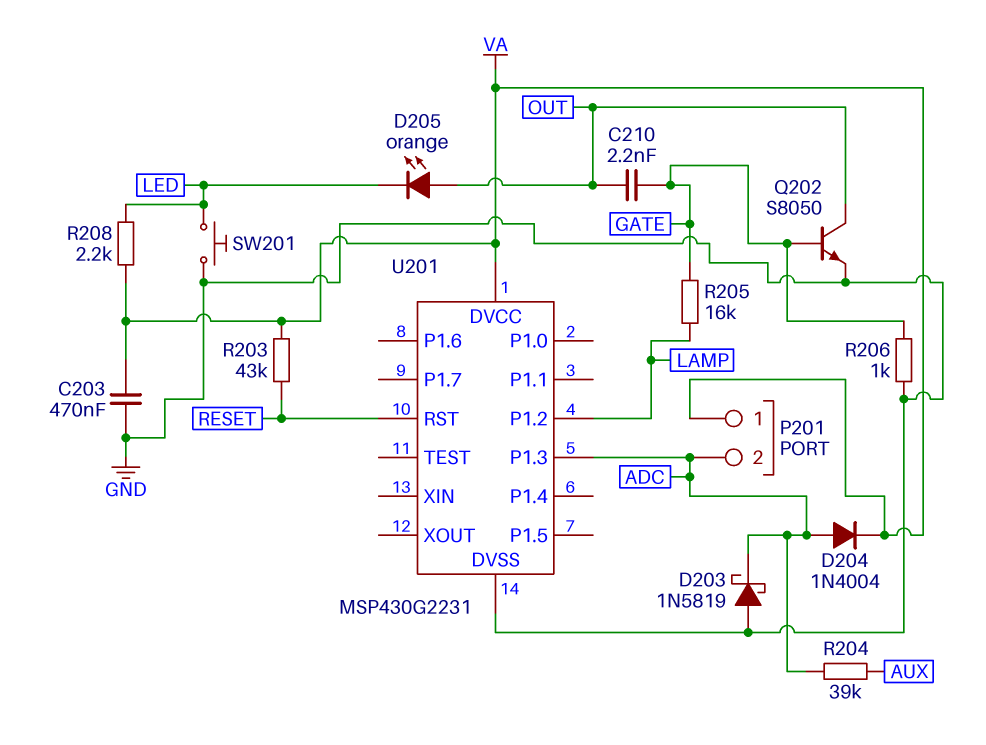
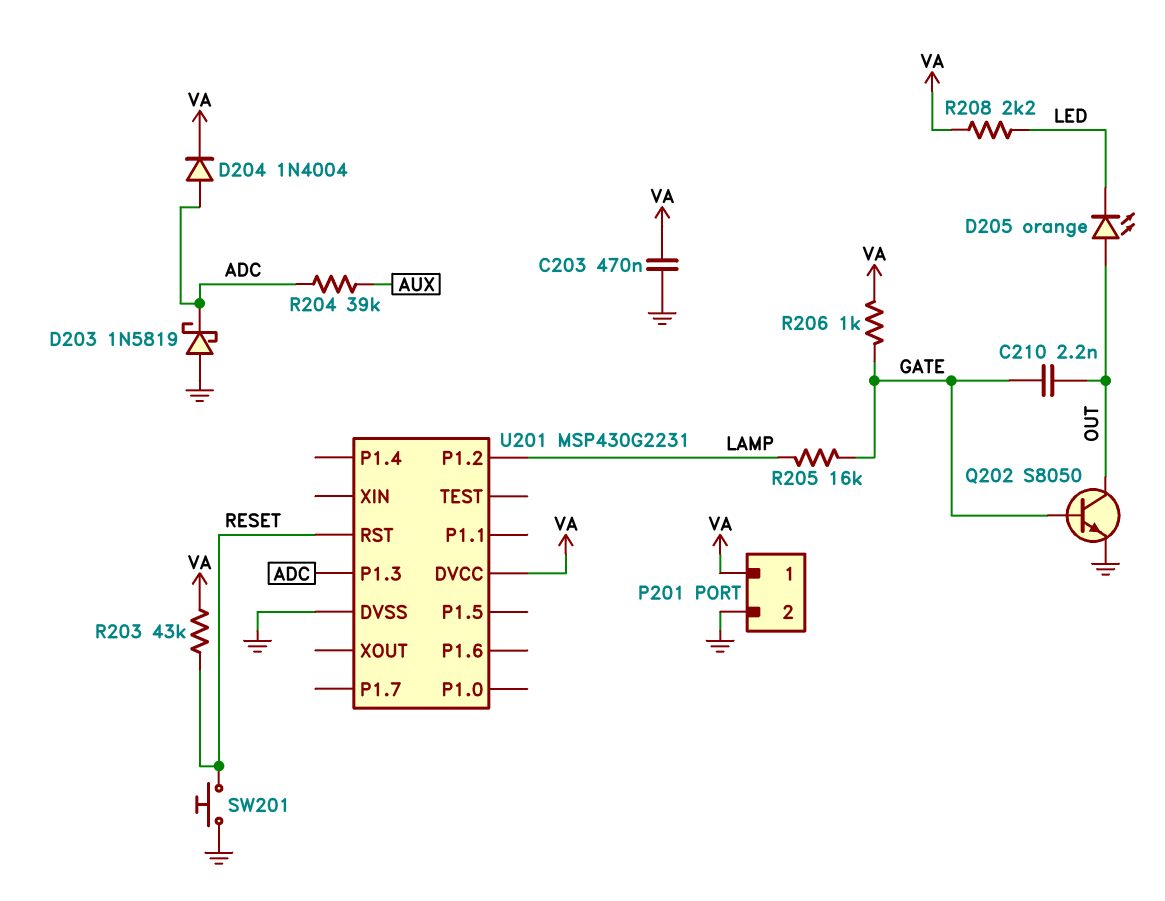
P201 pin 2: ADC -> GND
R206: 1k (GATE, GND) -> 1k (GATE, VA)
SW201: button (GND, LED) -> button (GND, RESET)

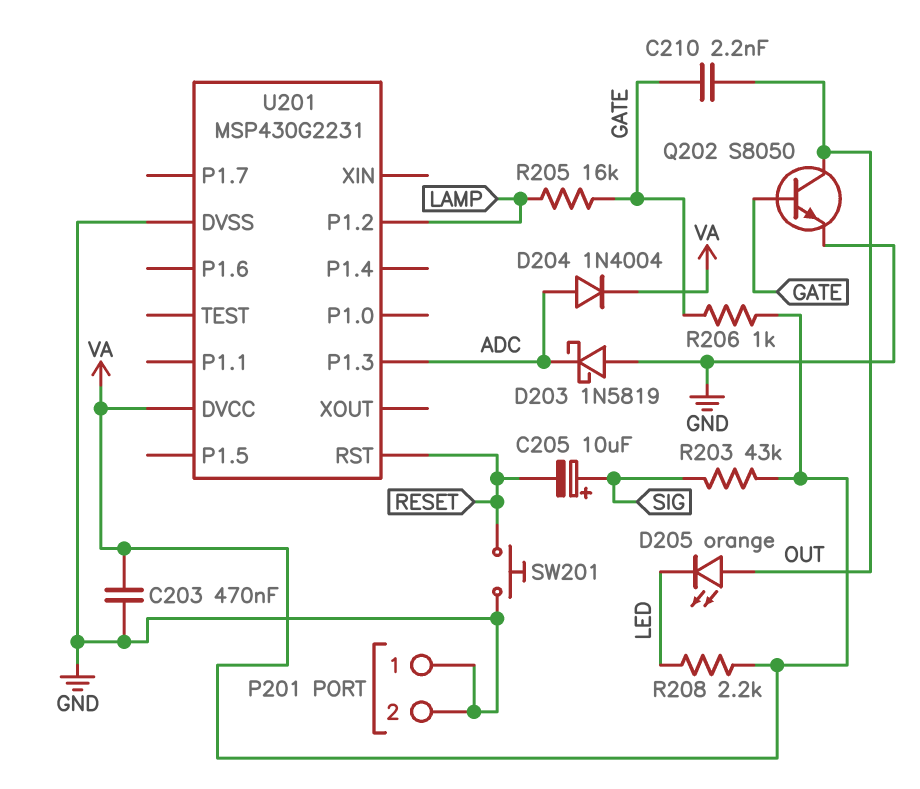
C205: none -> 10uF (plus SIG, minus RESET)
P201 pin 1: VA -> GND
R203: 43k (RESET, VA) -> 43k (SIG, VA)
R204: 39k (ADC, AUX) -> none

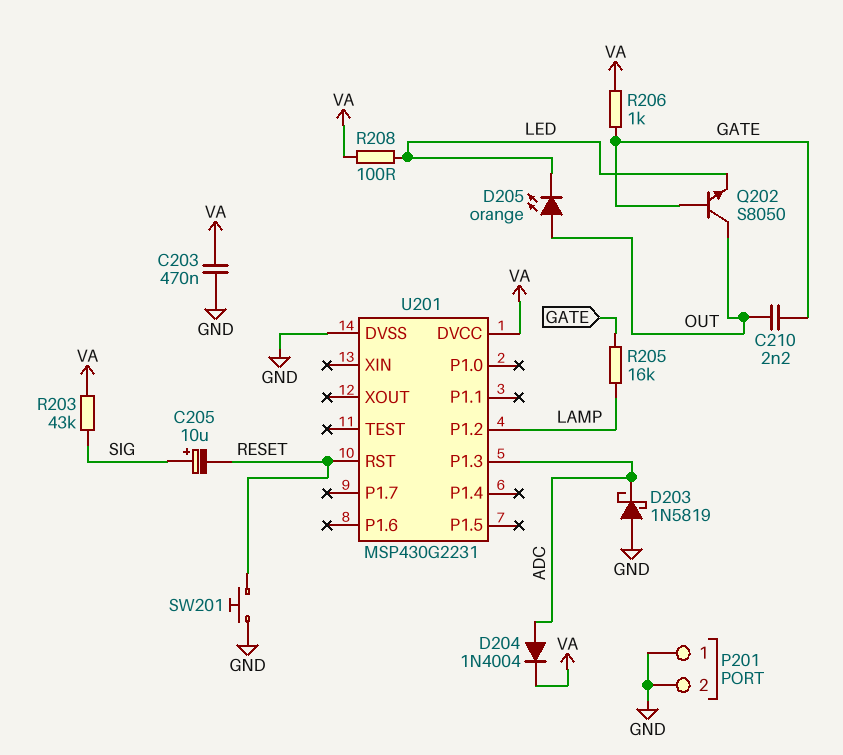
Q202: NPN S8050 (B GATE, C OUT, E GND) -> NPN S8050 (B GATE, C OUT, E LED)
R208: 2.2k (LED, VA) -> 100 (LED, VA)

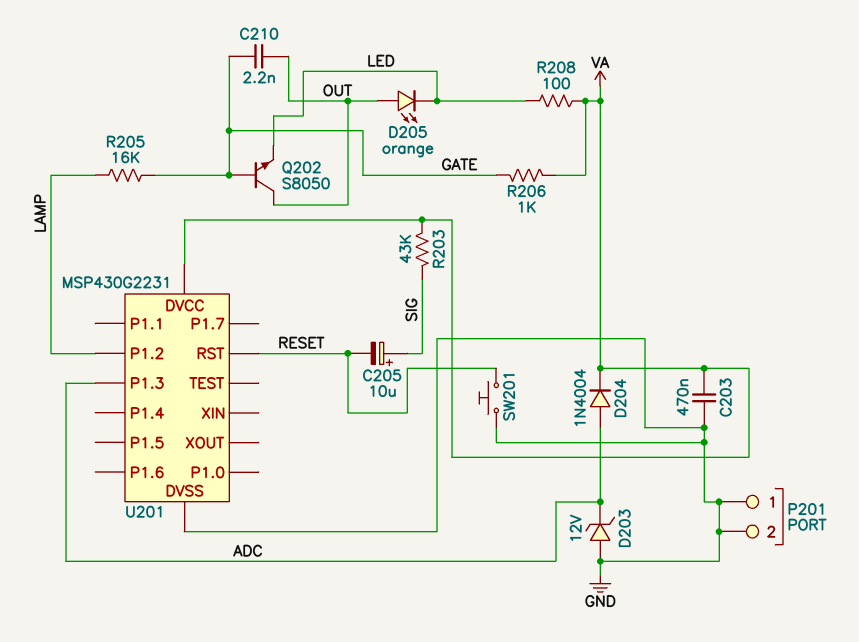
D203: schottky 1N5819 (A GND, K ADC) -> zener 12V (A GND, K ADC)

